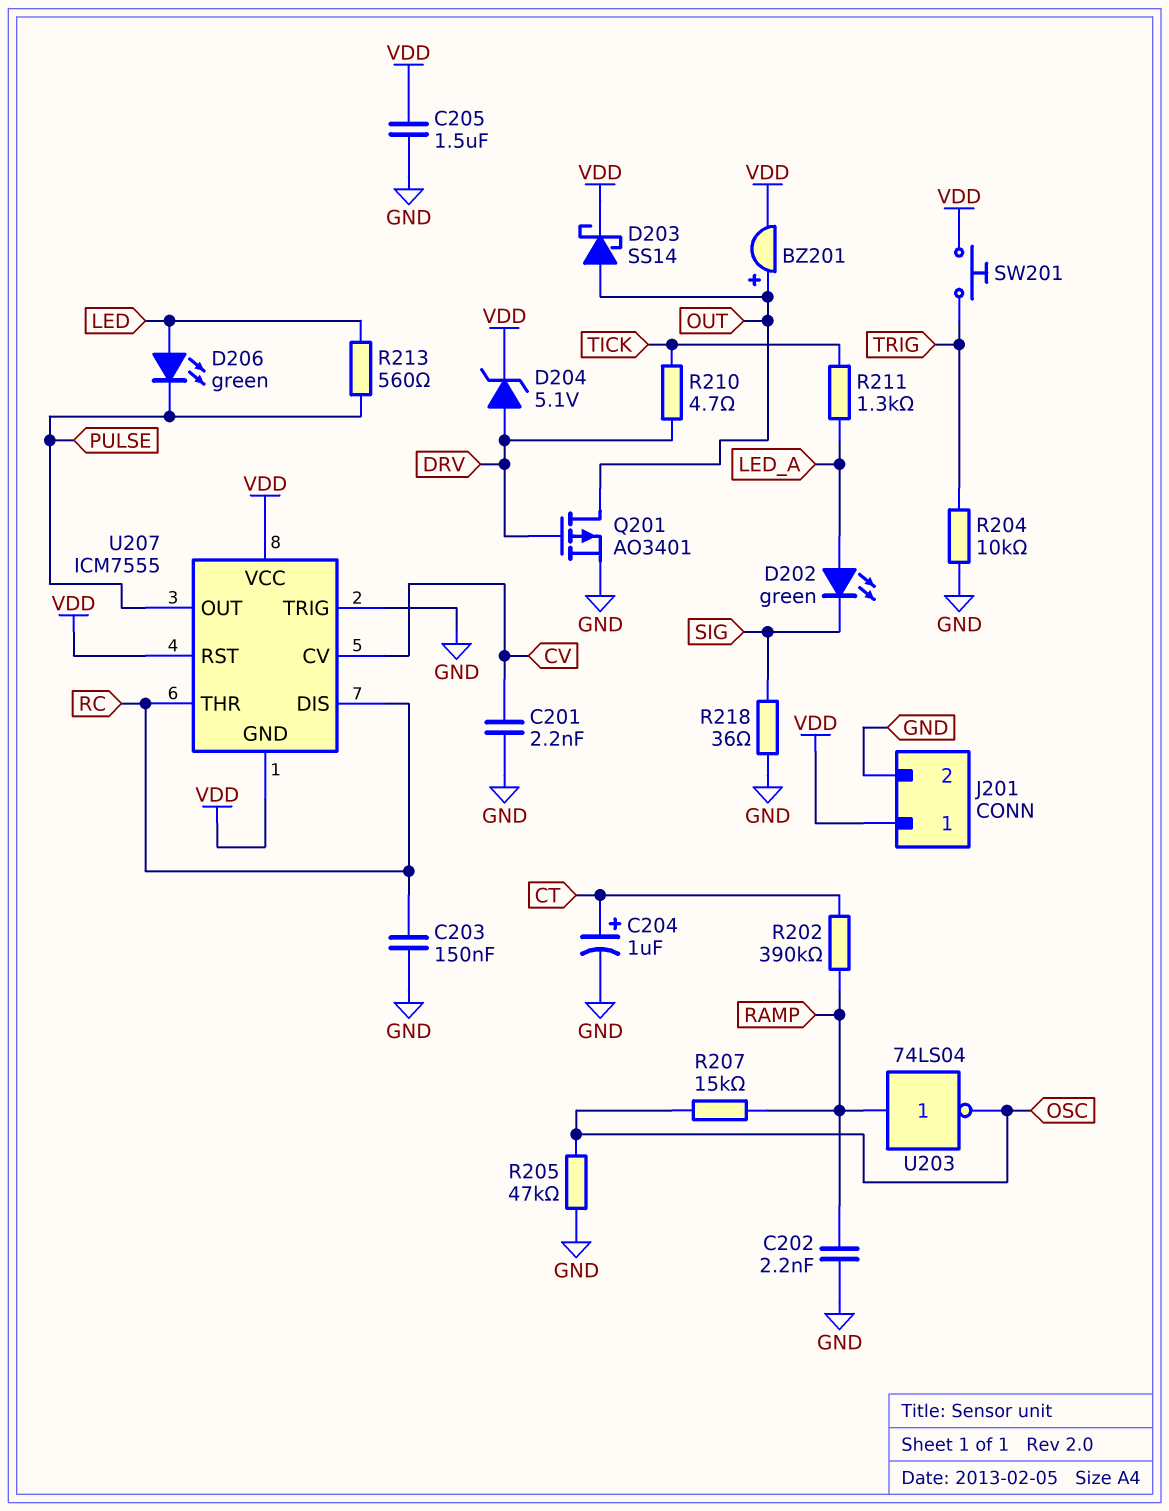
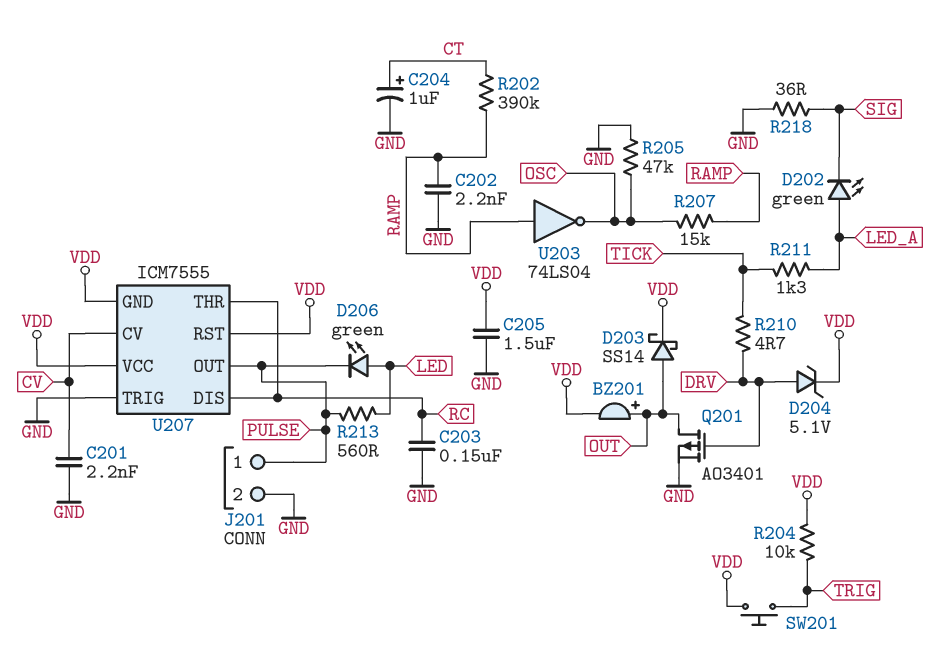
J201 pin 1: VDD -> PULSE
R204: 10k (GND, TRIG) -> 10k (TRIG, VDD)

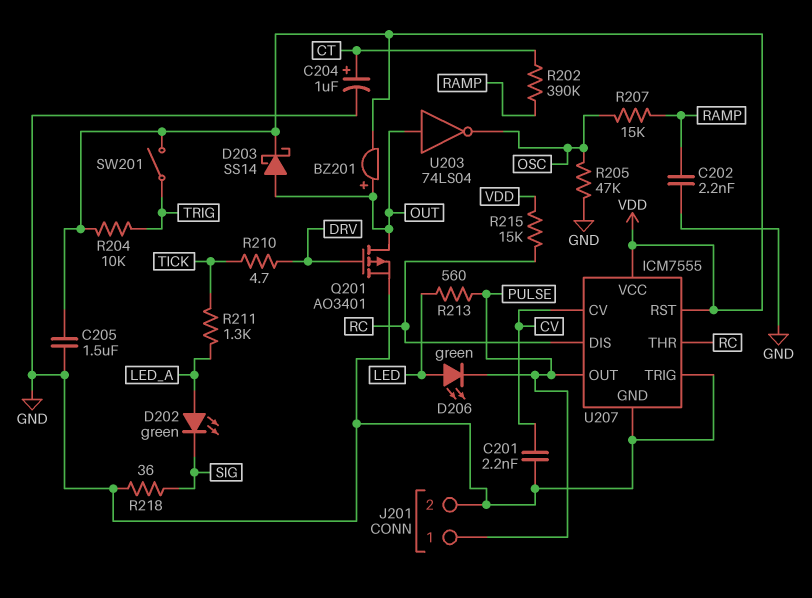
C203: 150nF (GND, RC) -> none
D204: zener 5.1V (A DRV, K VDD) -> none
R215: none -> 15k (RC, VDD)
SW201: button (TRIG, VDD) -> switch (TRIG, VDD)
U203: NOT 74LS04 (in RAMP, out OSC) -> NOT 74LS04 (in OUT, out OSC)
U207 pin GND: VDD -> GND

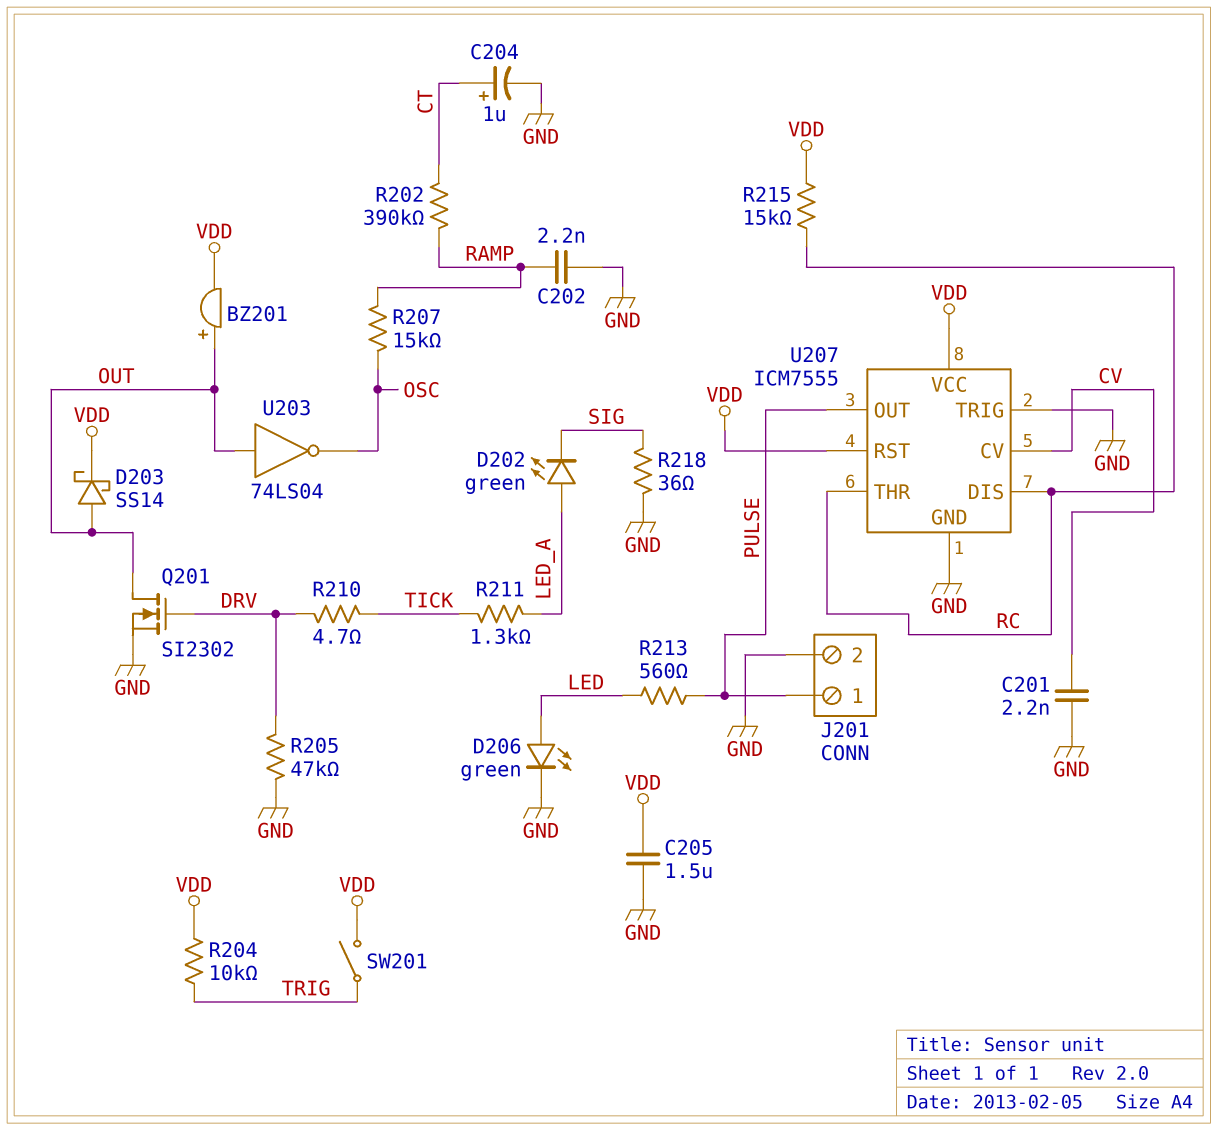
D206: LED green (A LED, K PULSE) -> LED green (A LED, K GND)
Q201: PMOS AO3401 (G DRV, D OUT, S GND) -> NMOS SI2302 (G DRV, D OUT, S GND)
R205: 47k (GND, OSC) -> 47k (DRV, GND)

